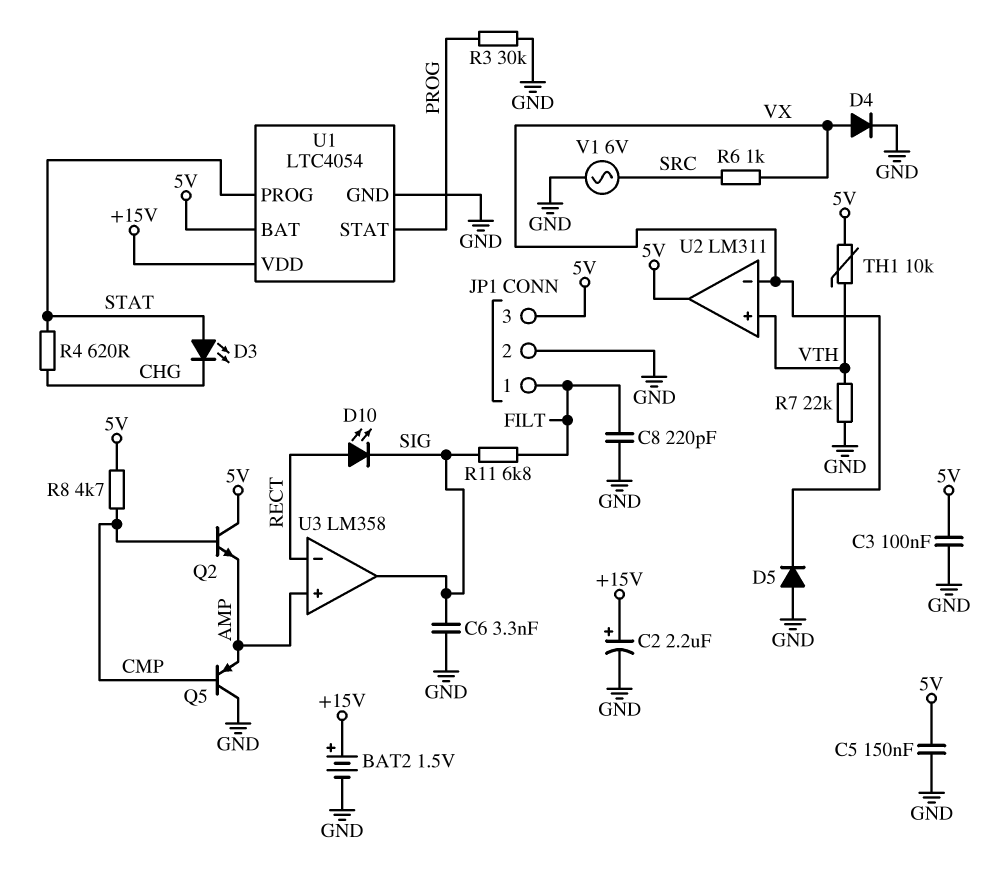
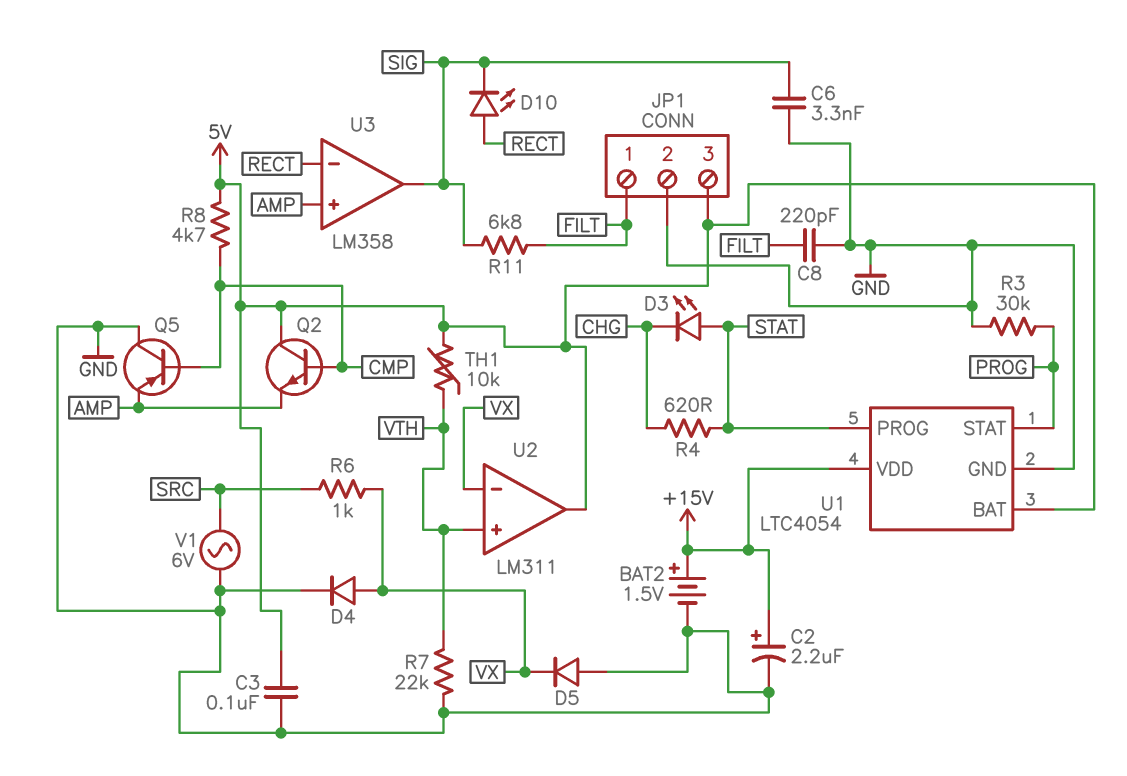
C5: 150nF (5V, GND) -> none

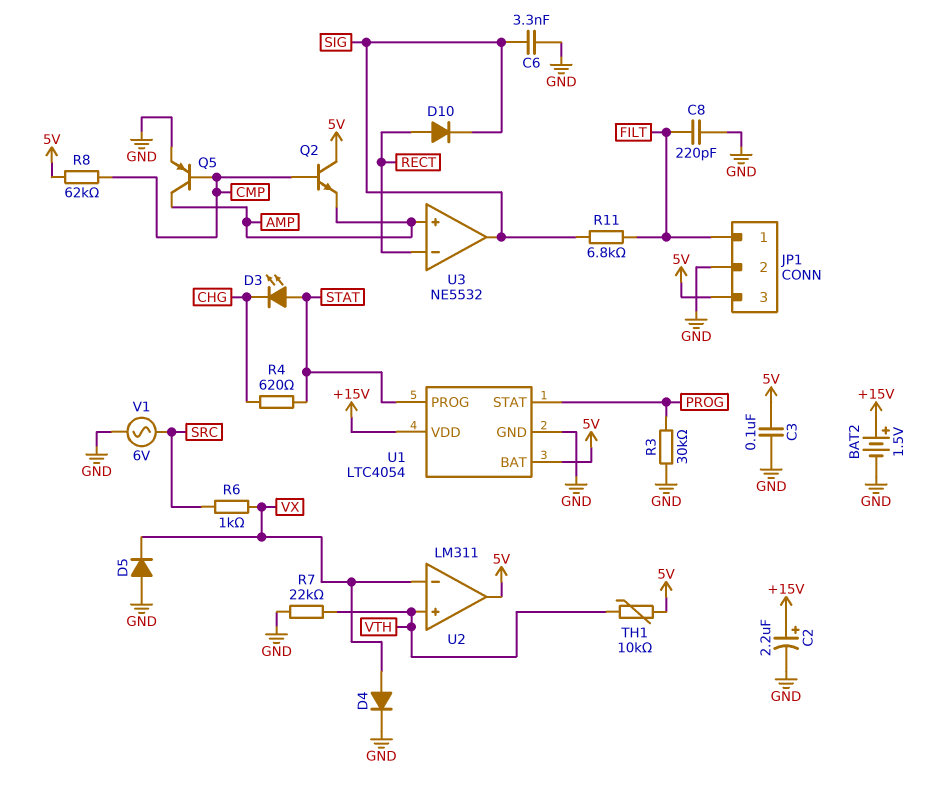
D10: LED (A RECT, K SIG) -> diode (A RECT, K SIG)
Q5: PNP (B CMP, C GND, E AMP) -> PNP (B CMP, C AMP, E GND)
R8: 4.7k (5V, CMP) -> 62k (5V, CMP)
U3: LM358 -> NE5532

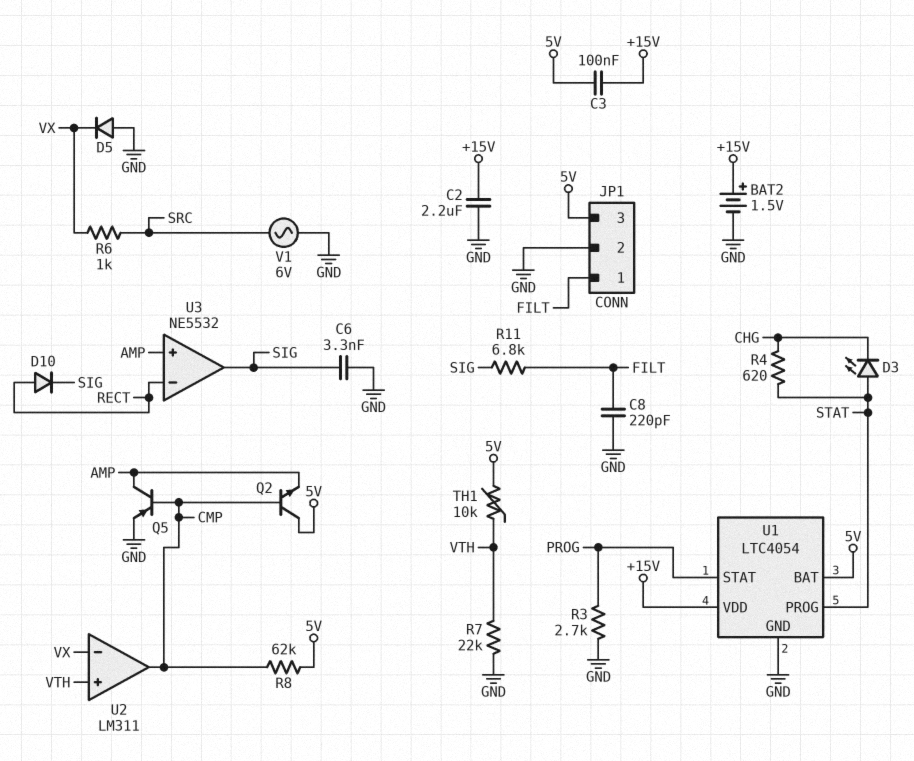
C2: 2.2uF (plus +15V, minus GND) -> 2.2uF (+15V, GND)
C3: 100nF (5V, GND) -> 100nF (+15V, 5V)
D4: diode (A VX, K GND) -> none
R3: 30k (GND, PROG) -> 2.7k (GND, PROG)
U2 pin out: 5V -> CMP

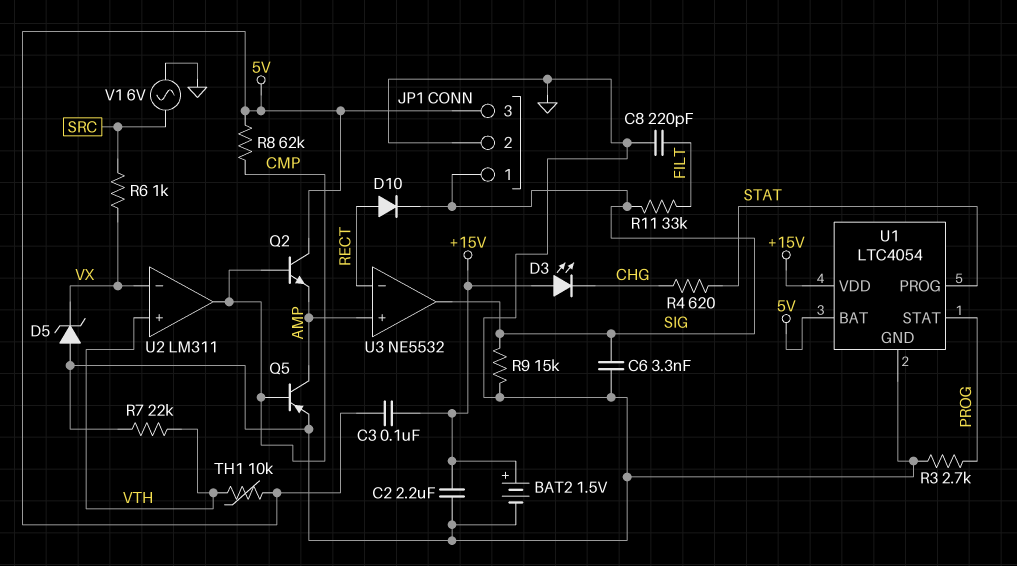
D3: LED (A STAT, K CHG) -> LED (A +15V, K CHG)
D5: diode (A GND, K VX) -> zener (A GND, K VX)
JP1 pin 1: FILT -> SIG
R9: none -> 15k (GND, SIG)
R11: 6.8k (FILT, SIG) -> 33k (FILT, SIG)

